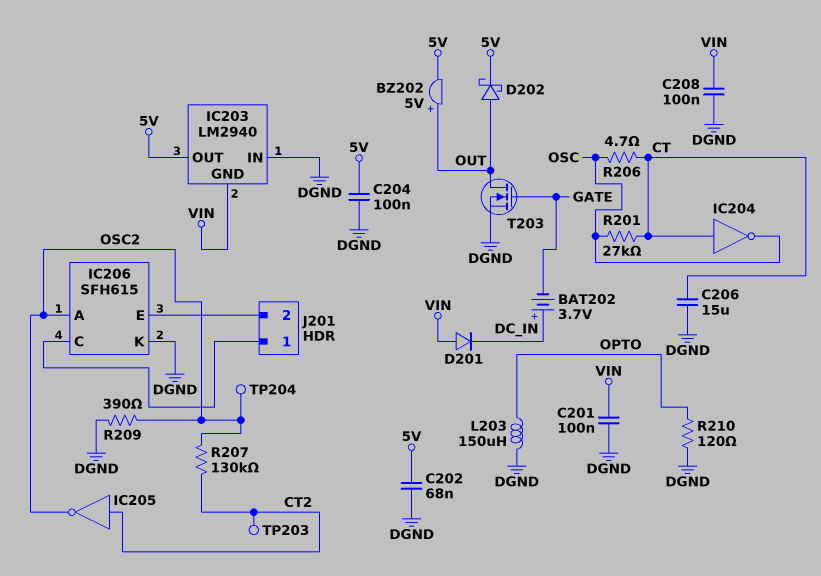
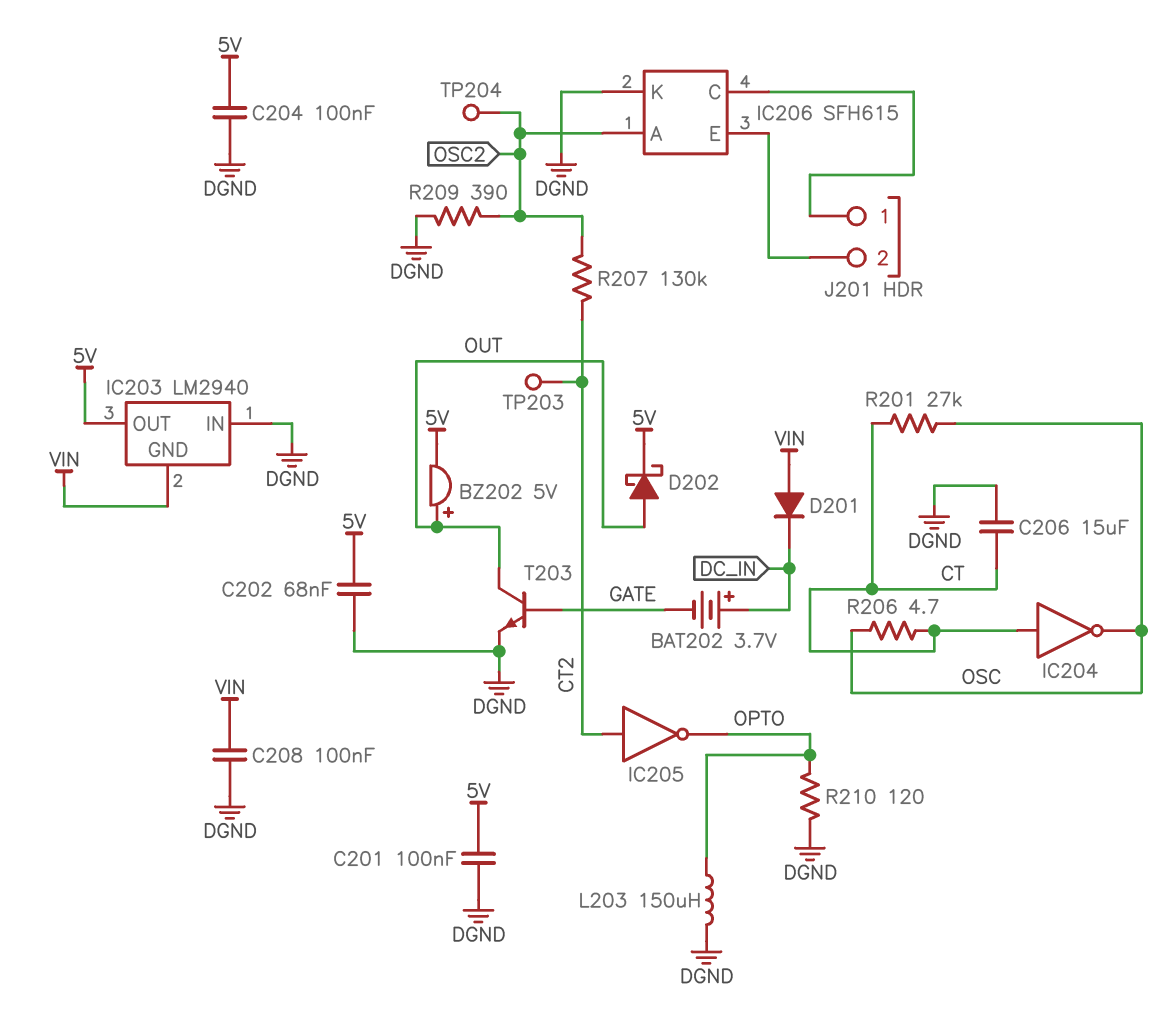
C201: 100nF (DGND, VIN) -> 100nF (5V, DGND)
IC205: NOT (in CT2, out OSC2) -> NOT (in CT2, out OPTO)
T203: NMOS (G GATE, D OUT, S DGND) -> NPN (B GATE, C OUT, E DGND)

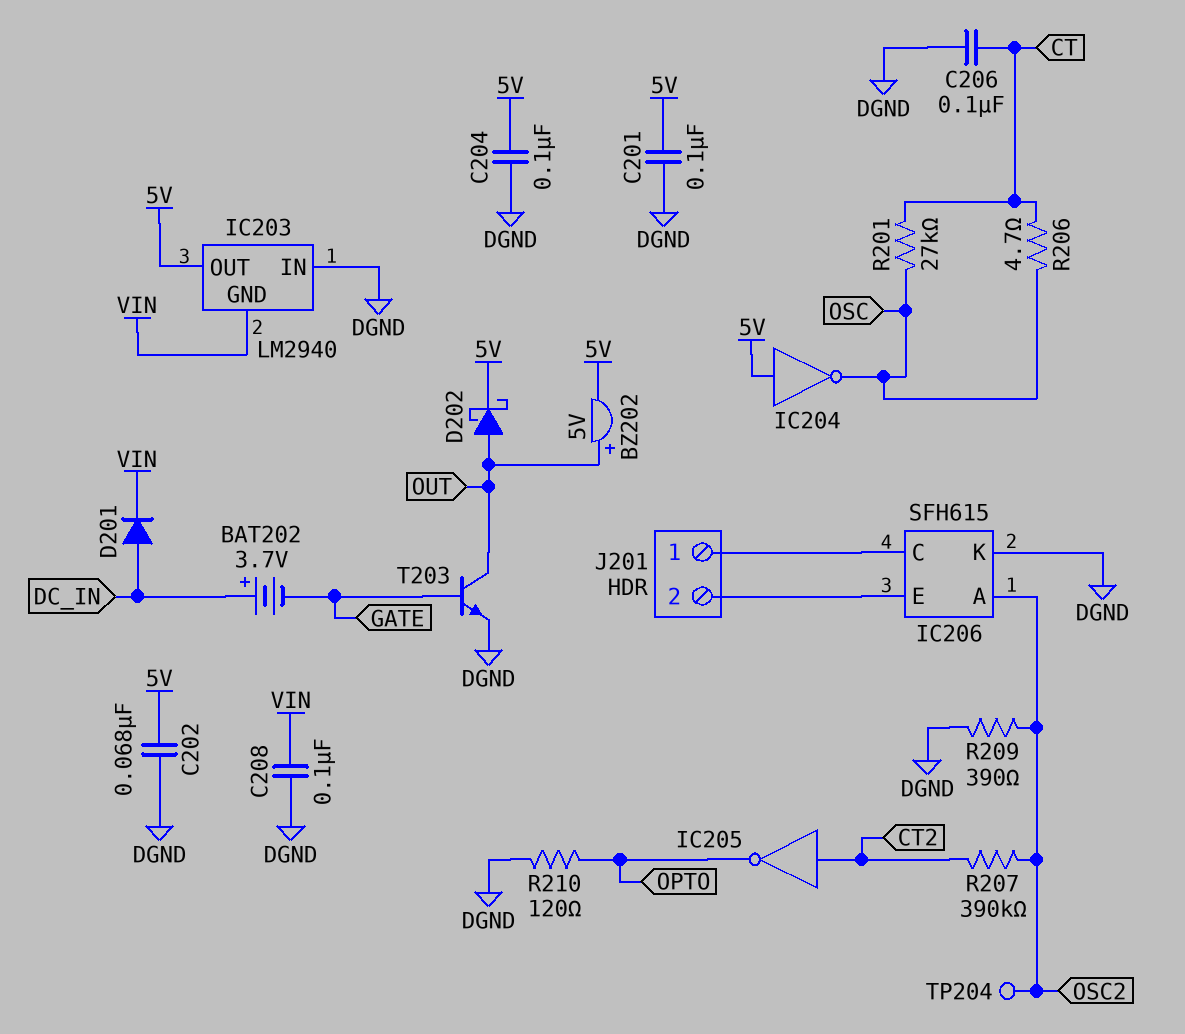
C206: 15uF (CT, DGND) -> 100nF (CT, DGND)
D201: diode (A VIN, K DC_IN) -> diode (A DC_IN, K VIN)
IC204: NOT (in CT, out OSC) -> NOT (in 5V, out OSC)
L203: 150uH (DGND, OPTO) -> none
R207: 130k (CT2, OSC2) -> 390k (CT2, OSC2)
TP203: test point (CT2) -> none

